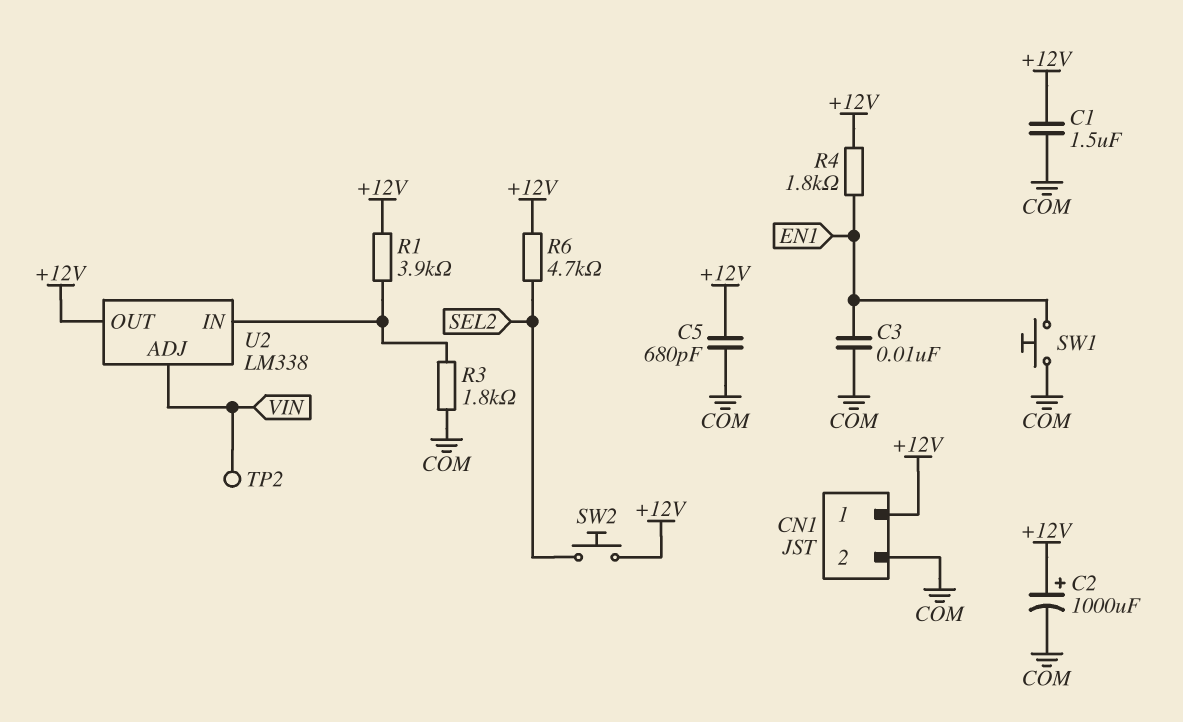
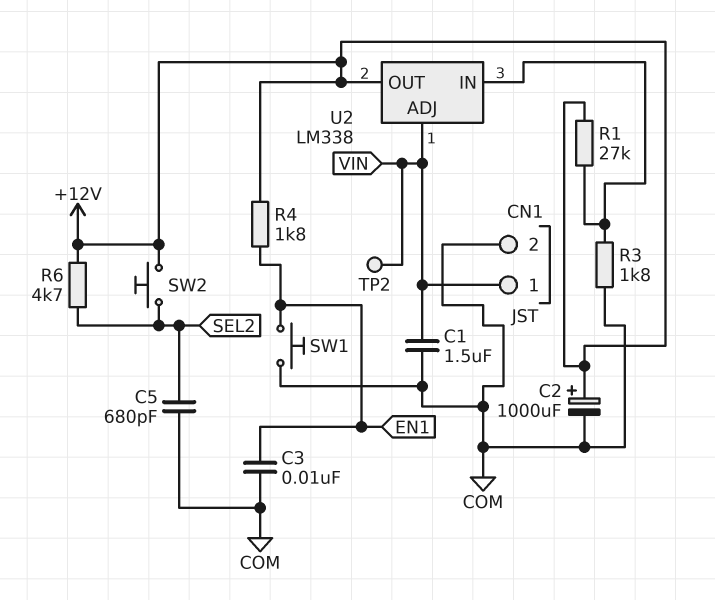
C1: 1.5uF (+12V, COM) -> 1.5uF (COM, VIN)
C5: 680pF (+12V, COM) -> 680pF (COM, SEL2)
CN1 pin 1: +12V -> VIN
R1: 3.9k (+12V, U2/IN) -> 27k (+12V, U2/IN)

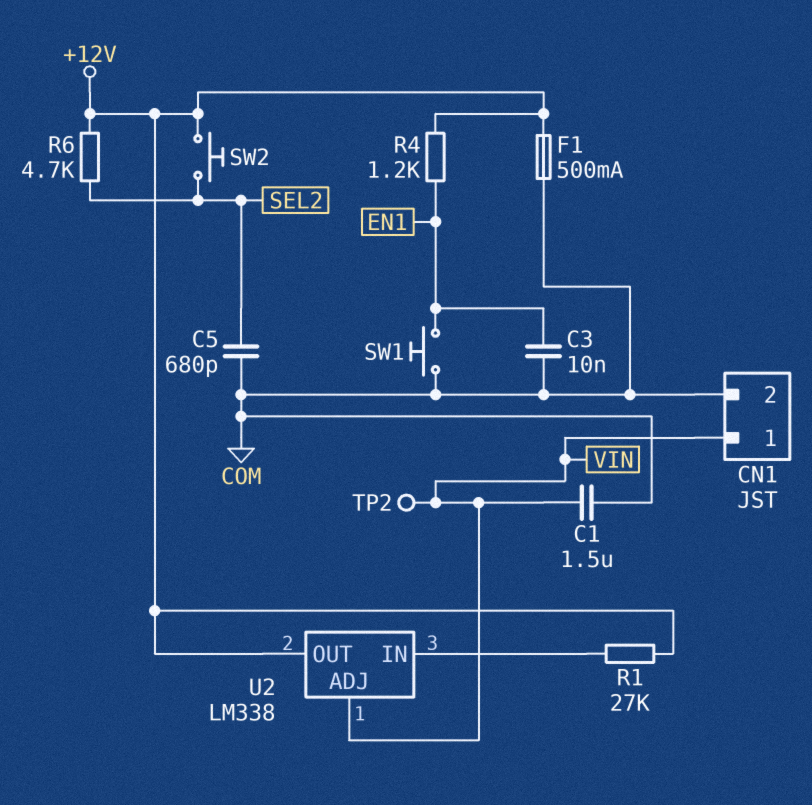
C2: 1000uF (plus +12V, minus COM) -> none
F1: none -> 500mA (+12V, COM)
R3: 1.8k (COM, U2/IN) -> none
R4: 1.8k (+12V, EN1) -> 1.2k (+12V, EN1)

